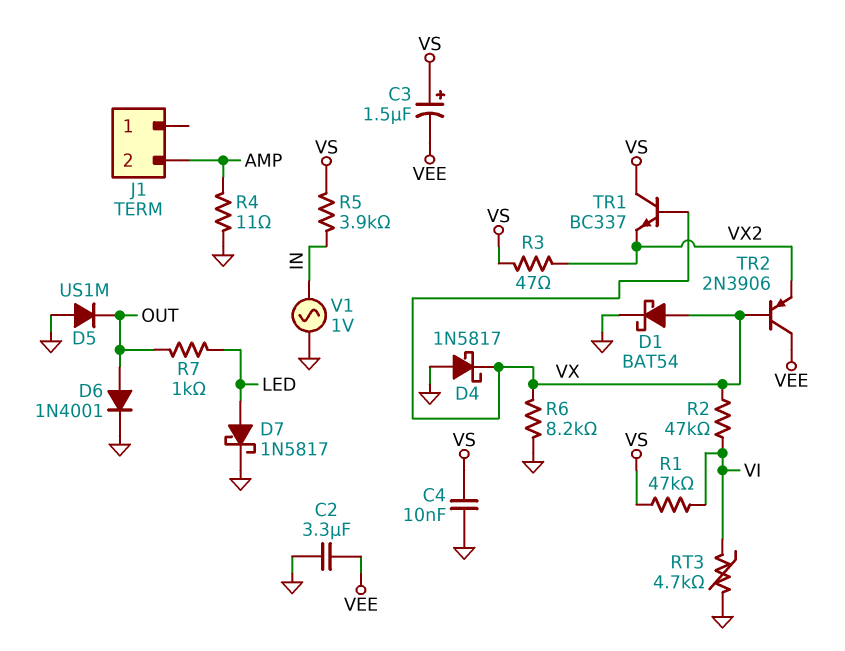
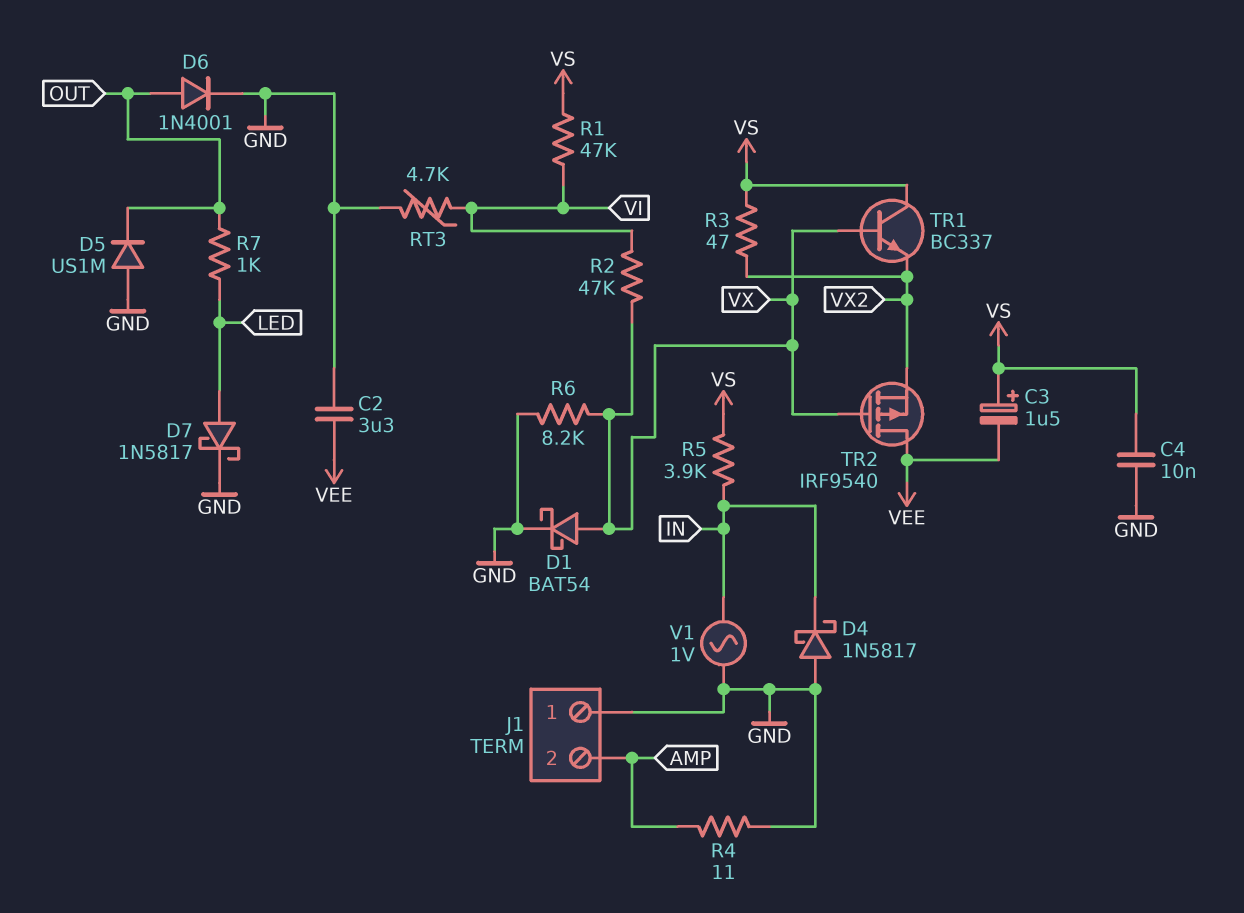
D4: schottky 1N5817 (A GND, K VX) -> schottky 1N5817 (A GND, K IN)
J1 pin 1: none -> GND
TR2: PNP 2N3906 (B VX, C VEE, E VX2) -> PMOS IRF9540 (G VX, D VEE, S VX2)

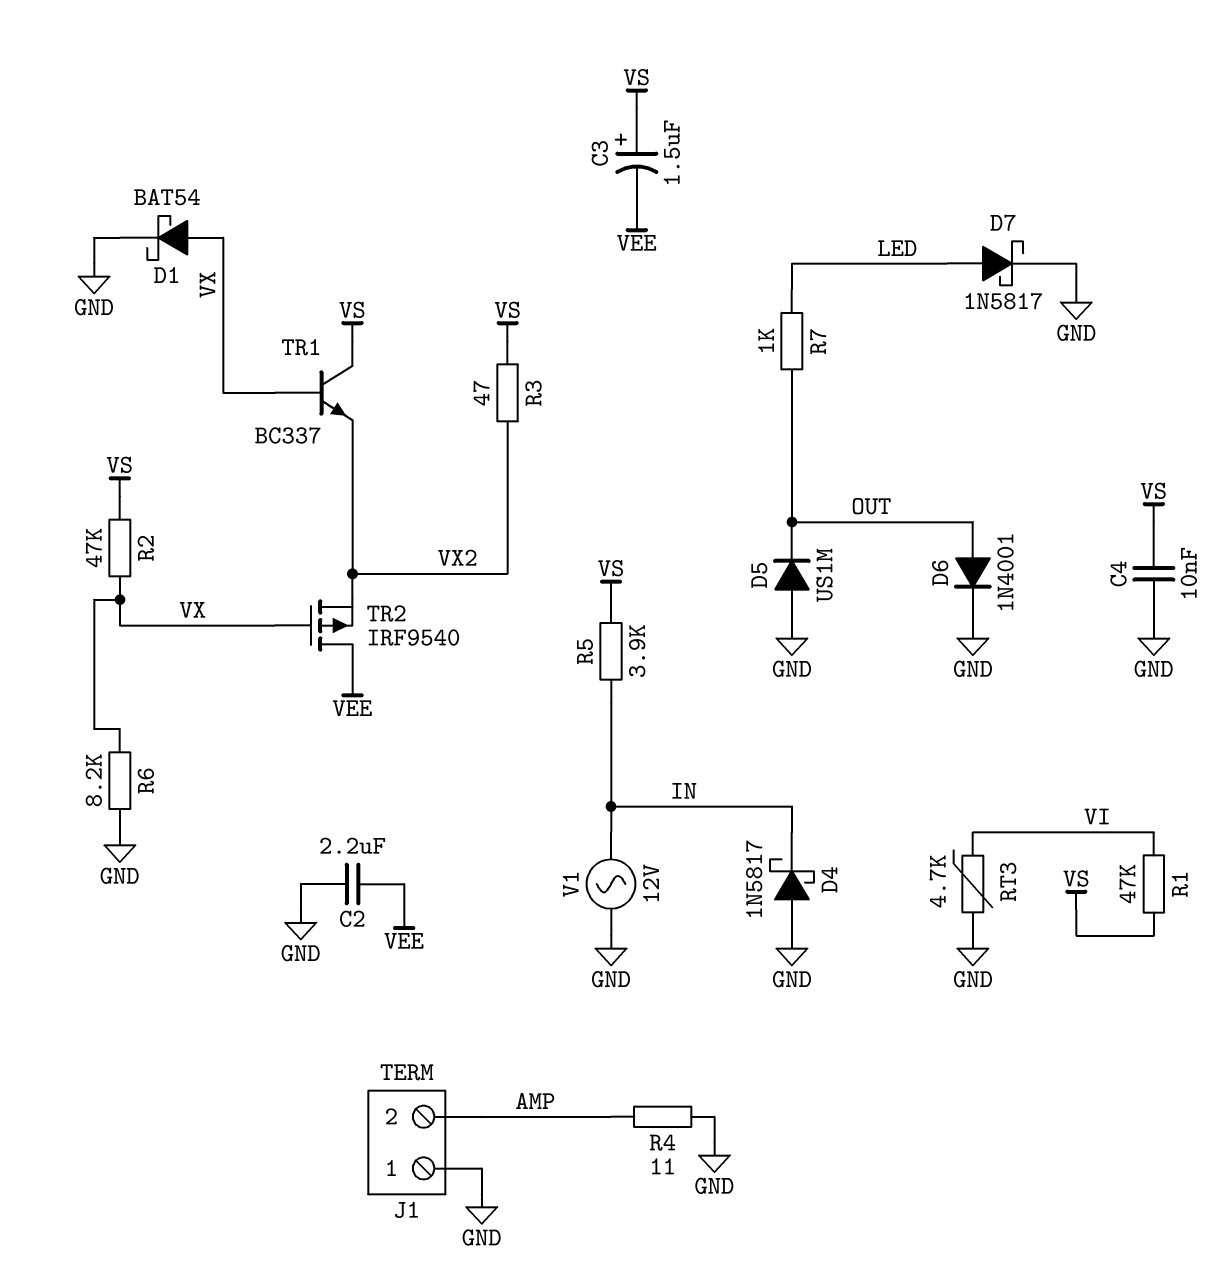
C2: 3.3uF (GND, VEE) -> 2.2uF (GND, VEE)
R2: 47k (VI, VX) -> 47k (VS, VX)
V1: AC 1V (GND, IN) -> AC 12V (GND, IN)

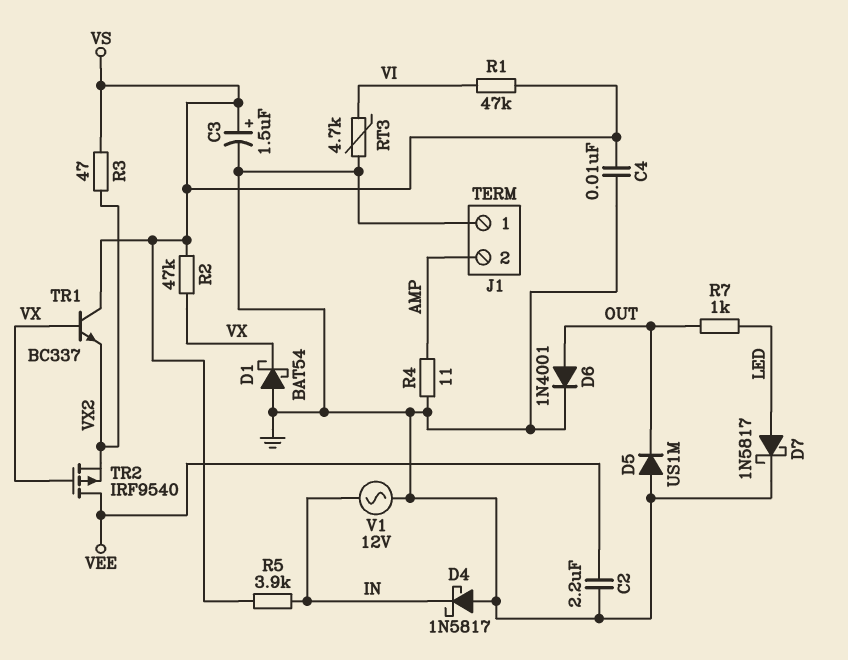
C3: 1.5uF (plus VS, minus VEE) -> 1.5uF (plus VS, minus GND)
D1: schottky BAT54 (A VX, K GND) -> schottky BAT54 (A GND, K VX)
R6: 8.2k (GND, VX) -> none

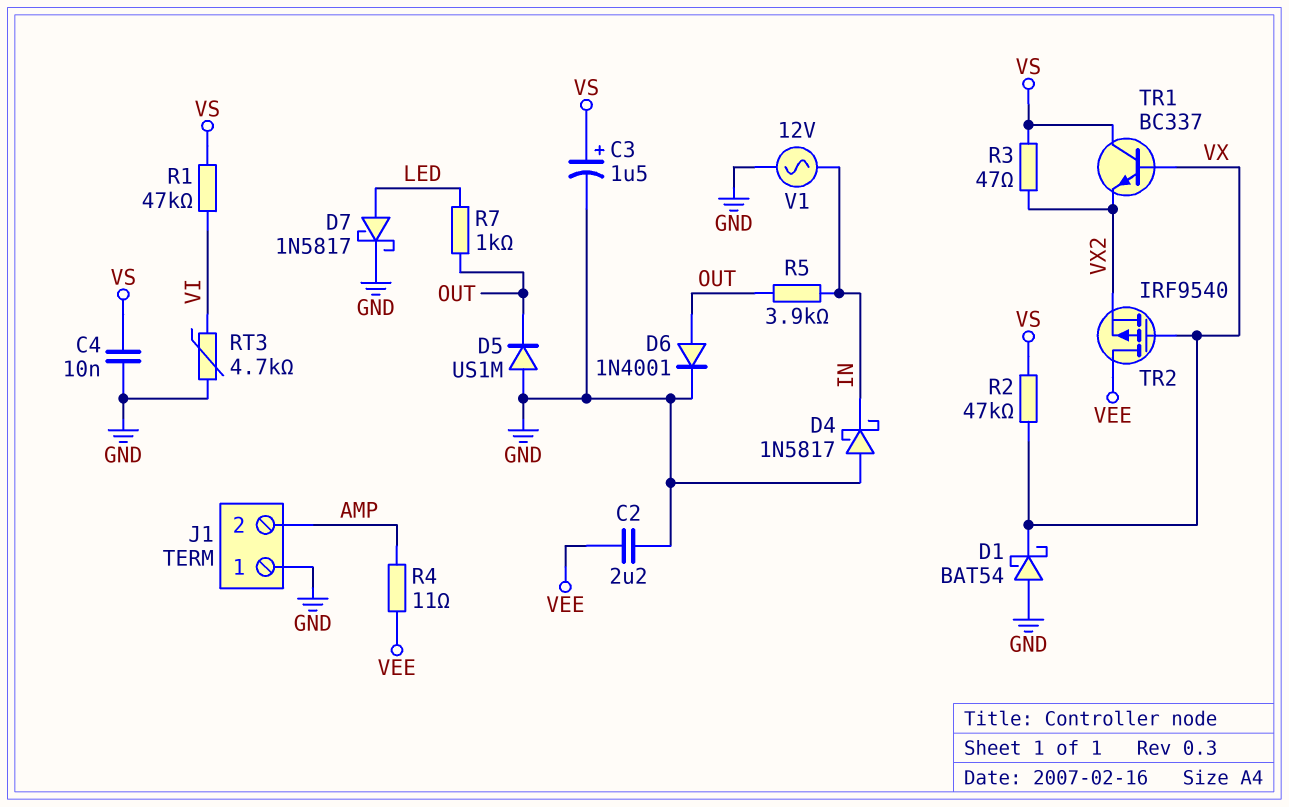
R4: 11 (AMP, GND) -> 11 (AMP, VEE)
R5: 3.9k (IN, VS) -> 3.9k (IN, OUT)

